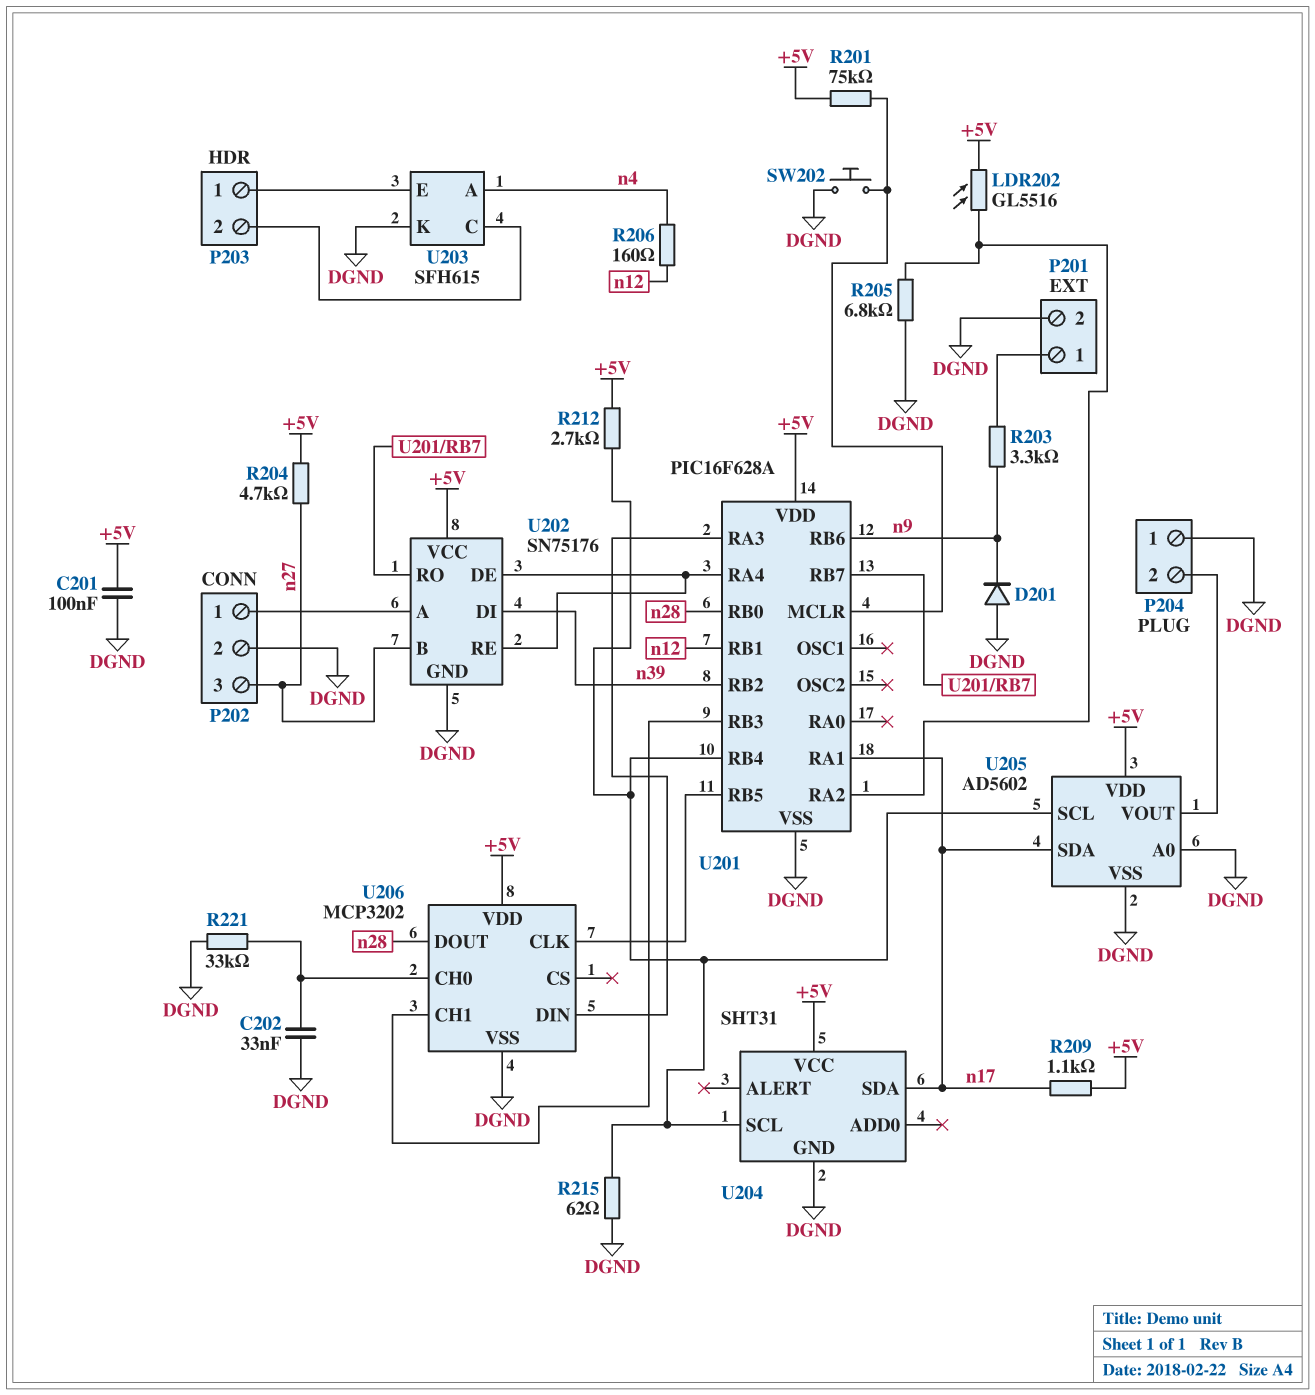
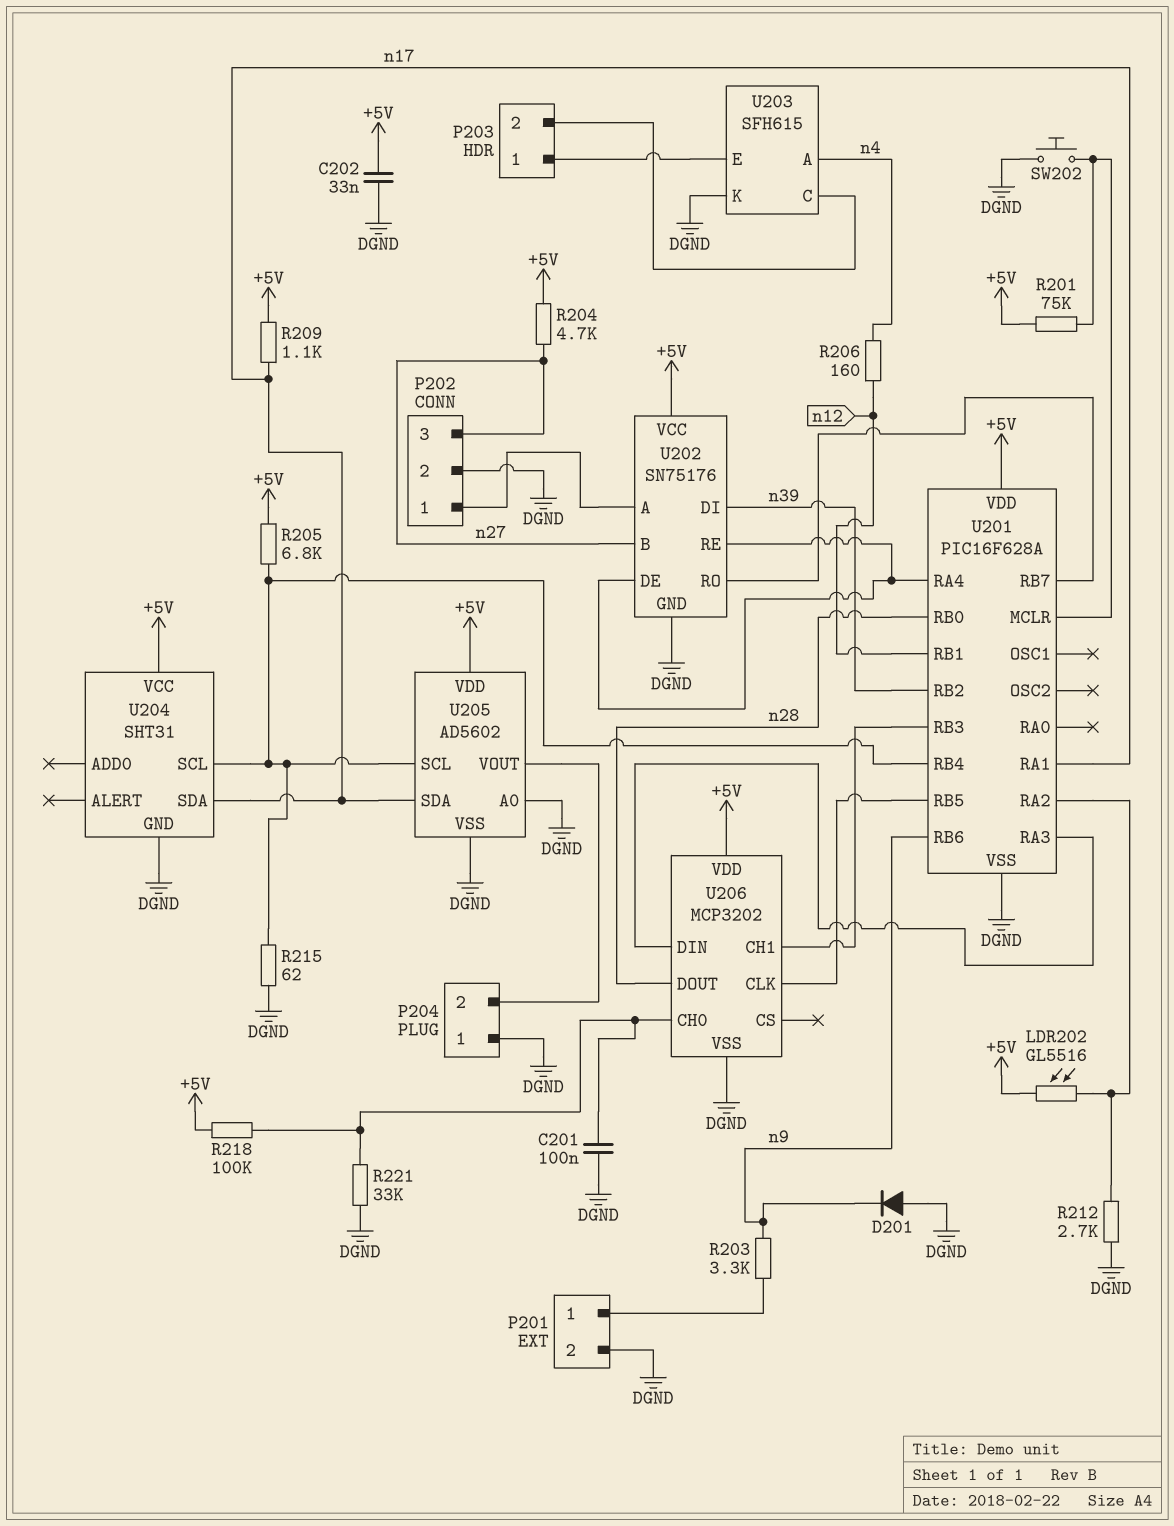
C201: 100nF (+5V, DGND) -> 100nF (DGND, U206/CH0)
C202: 33nF (DGND, U206/CH0) -> 33nF (+5V, DGND)
R205: 6.8k (DGND, U201/RA2) -> 6.8k (+5V, U201/RB4)
R212: 2.7k (+5V, U201/RB4) -> 2.7k (DGND, U201/RA2)
R218: none -> 100k (+5V, U206/CH0)

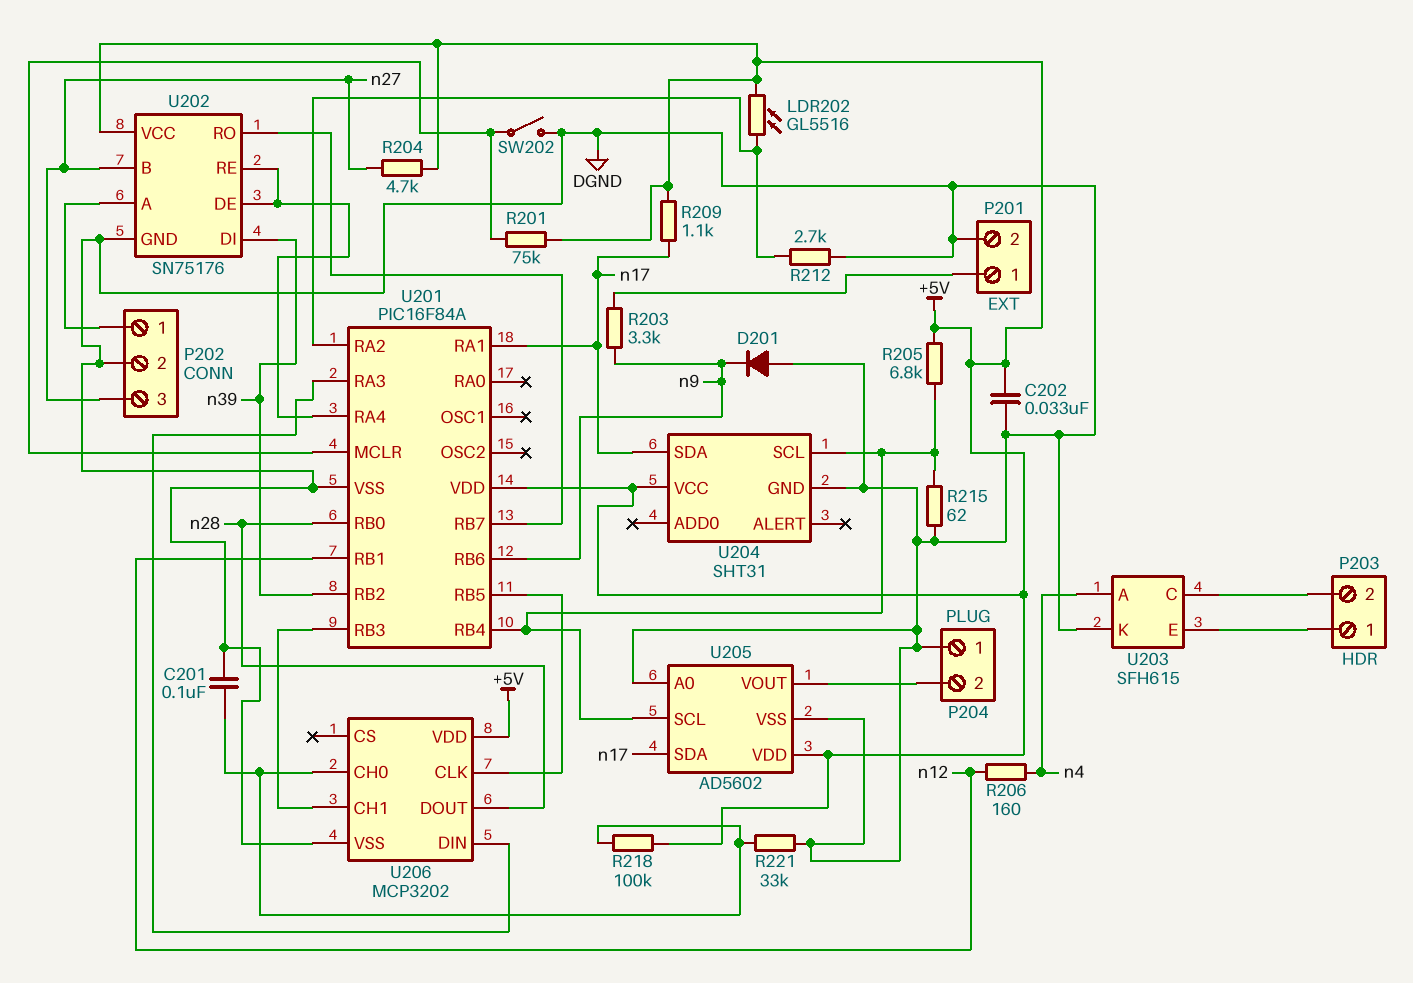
SW202: button (DGND, U201/MCLR) -> switch (DGND, U201/MCLR)
U201: PIC16F628A -> PIC16F84A

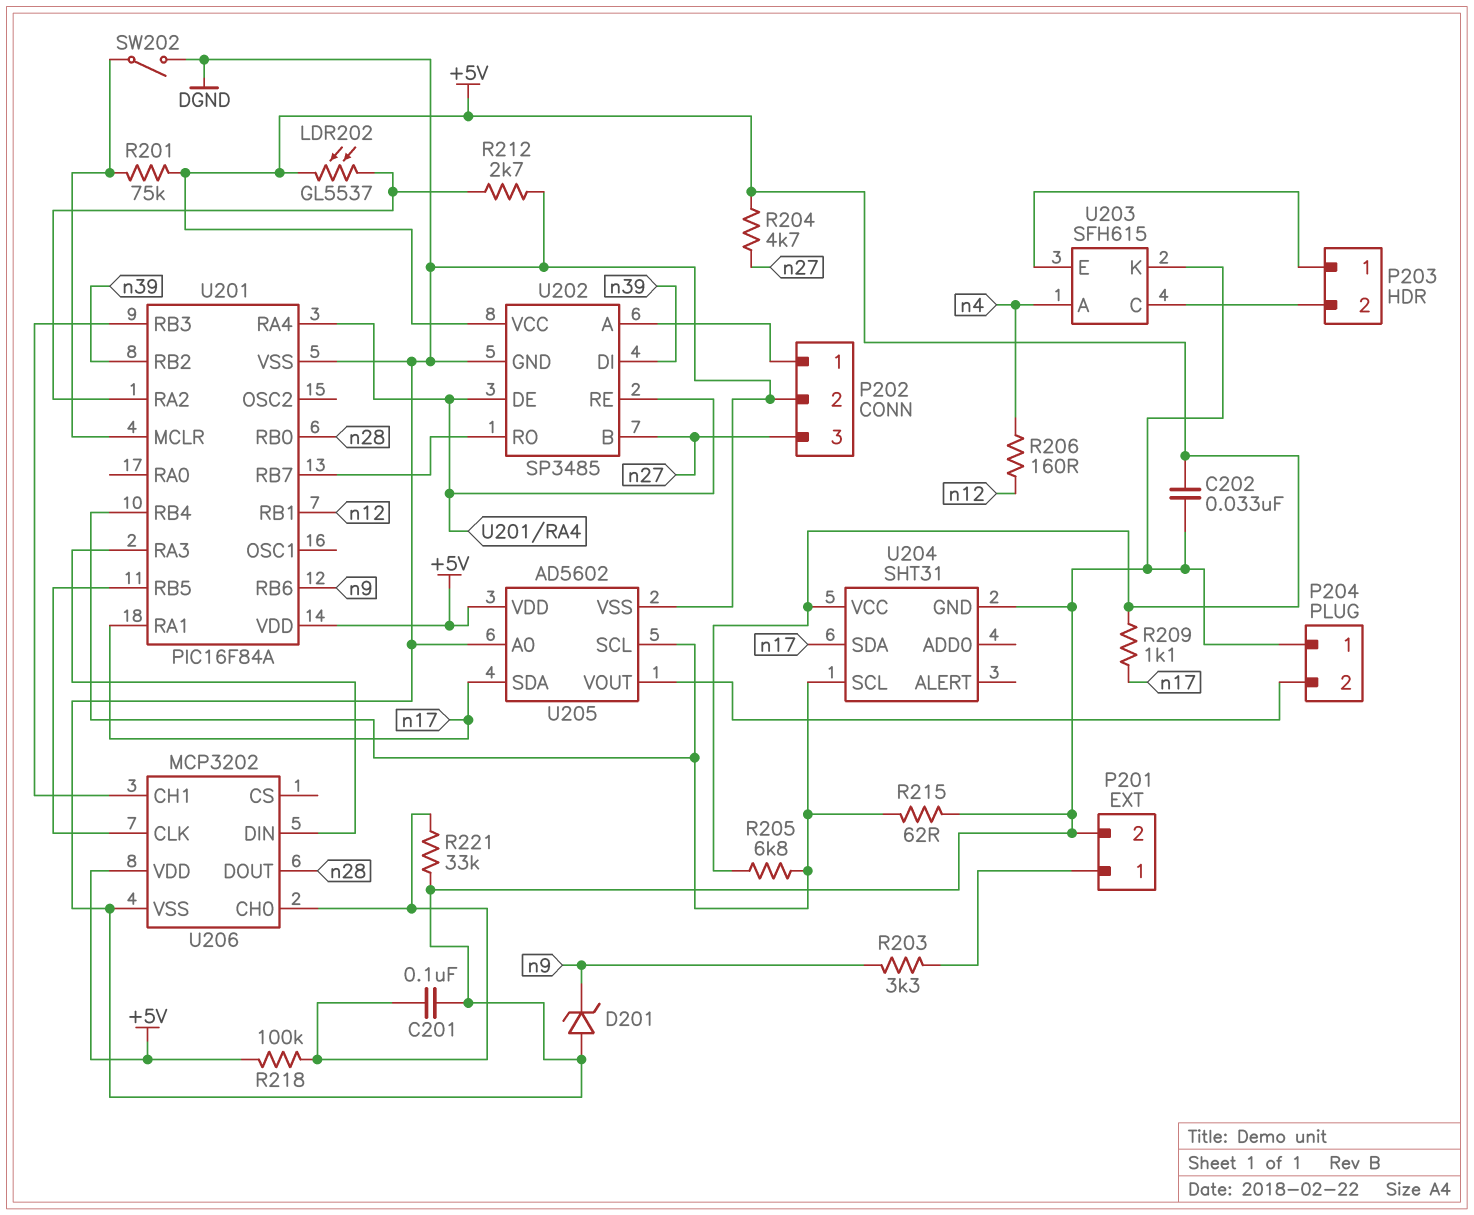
D201: diode (A DGND, K n9) -> zener (A DGND, K n9)
LDR202: GL5516 (+5V, U201/RA2) -> GL5537 (+5V, U201/RA2)
U202: SN75176 -> SP3485

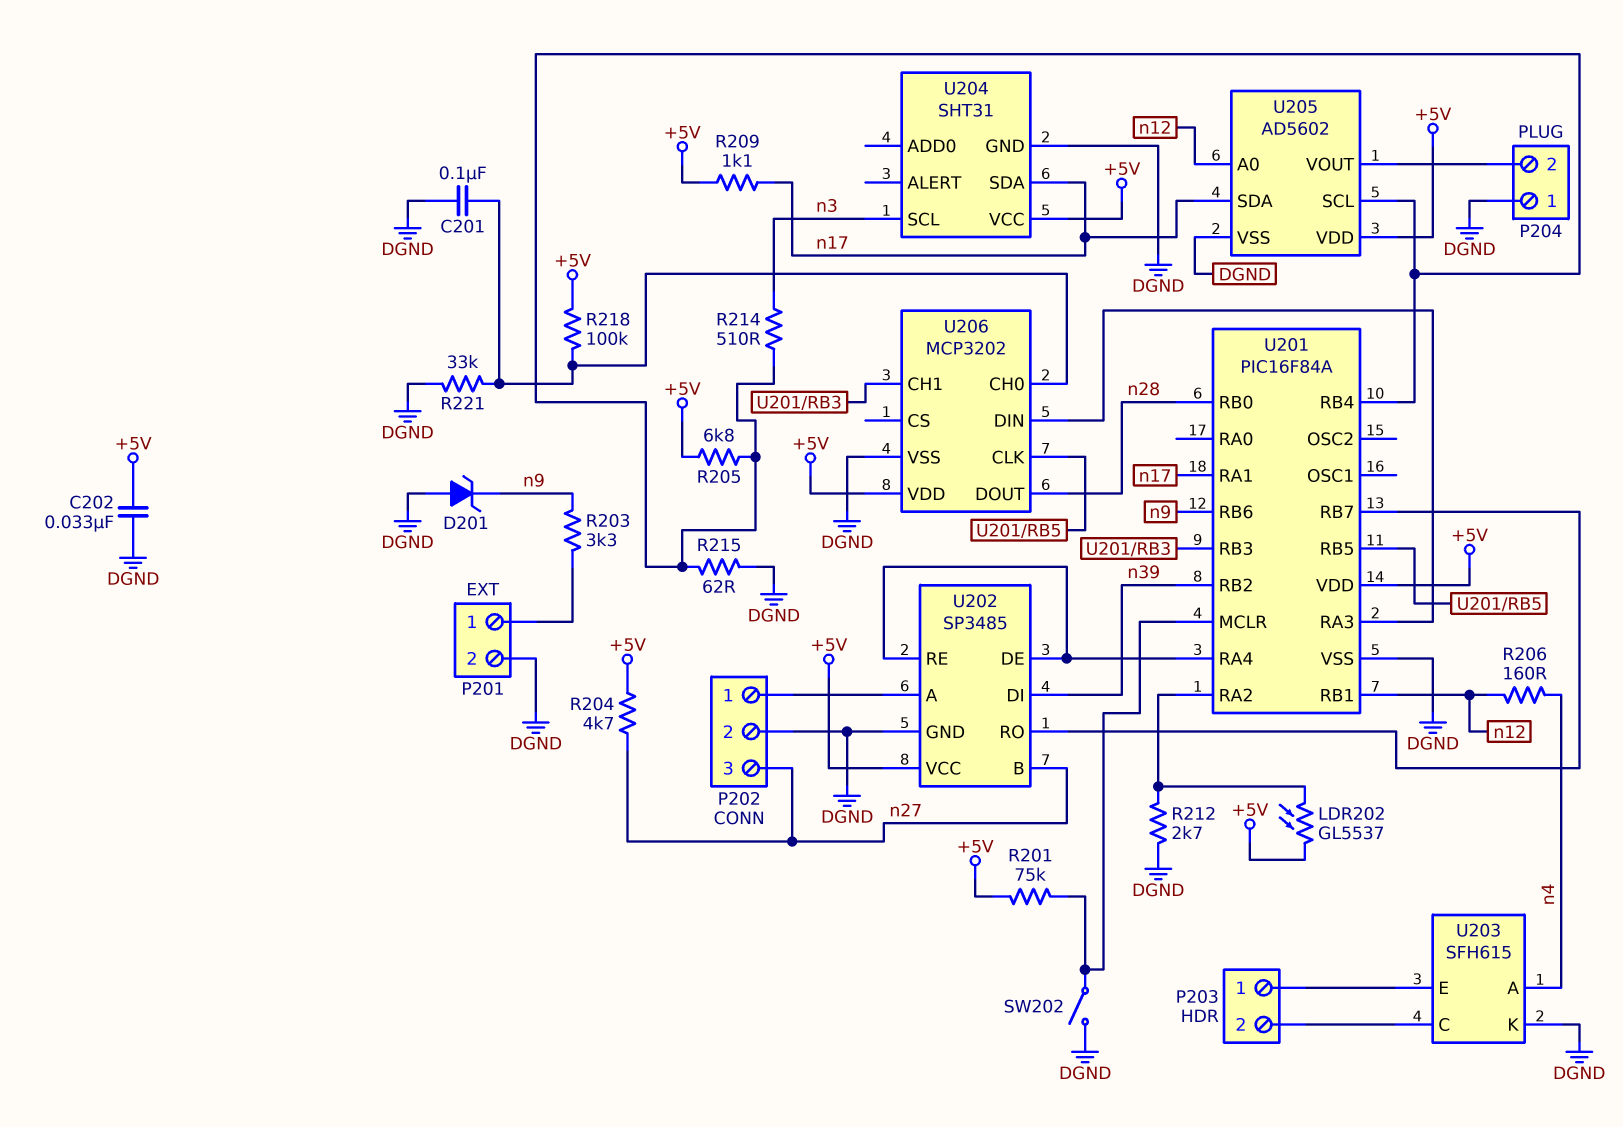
R214: none -> 510 (U201/RB4, n3)
U204 pin SCL: U201/RB4 -> n3
U205 pin A0: DGND -> n12

